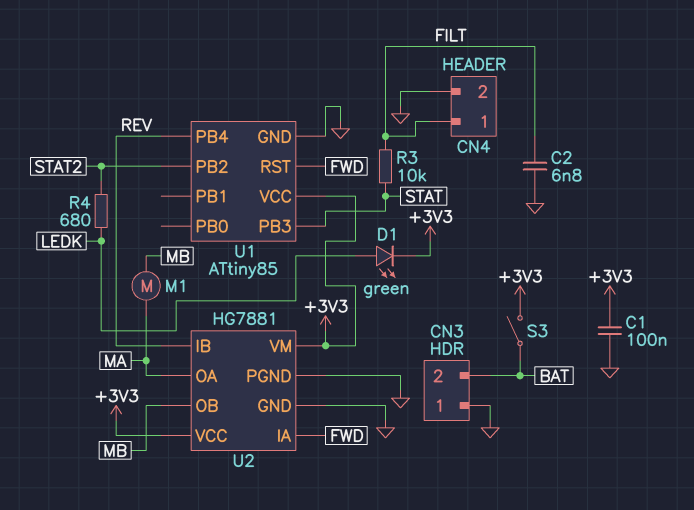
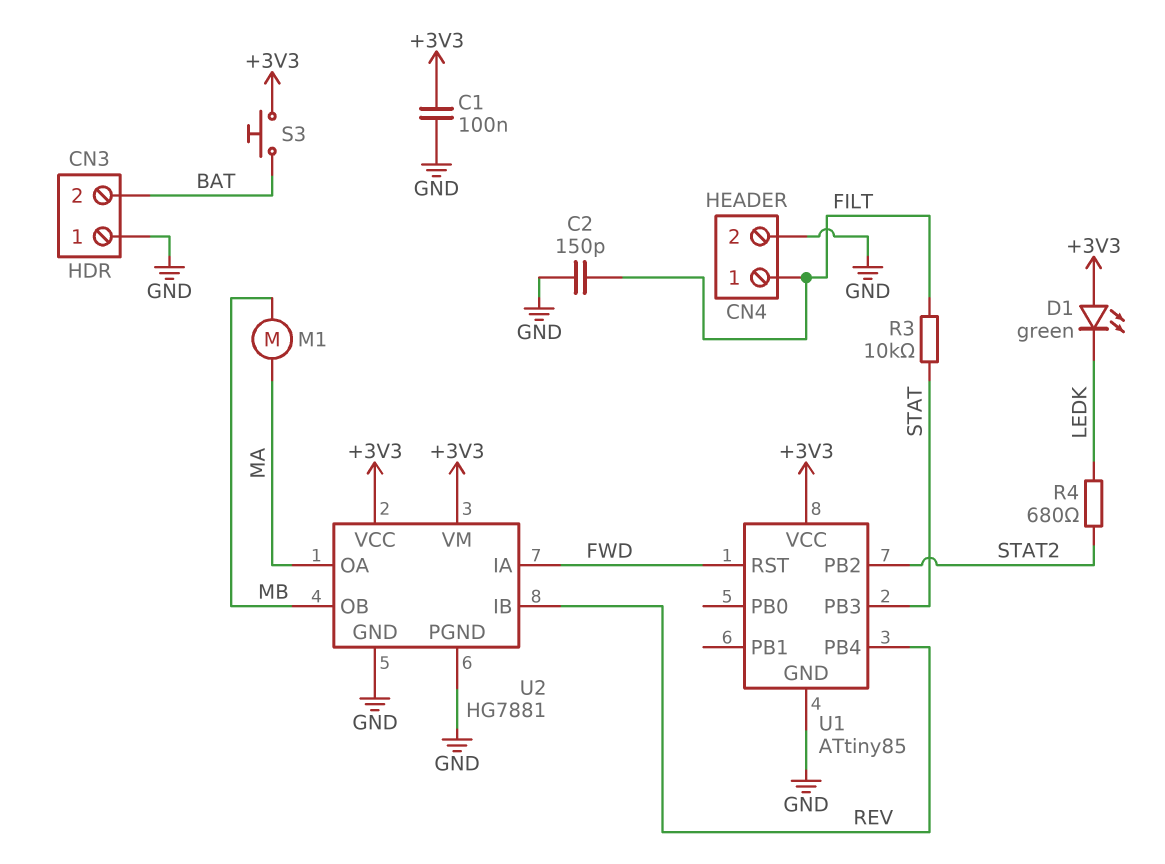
C2: 6.8nF (FILT, GND) -> 150pF (FILT, GND)
D1: LED green (A LEDK, K +3V3) -> LED green (A +3V3, K LEDK)
S3: switch (+3V3, BAT) -> button (+3V3, BAT)

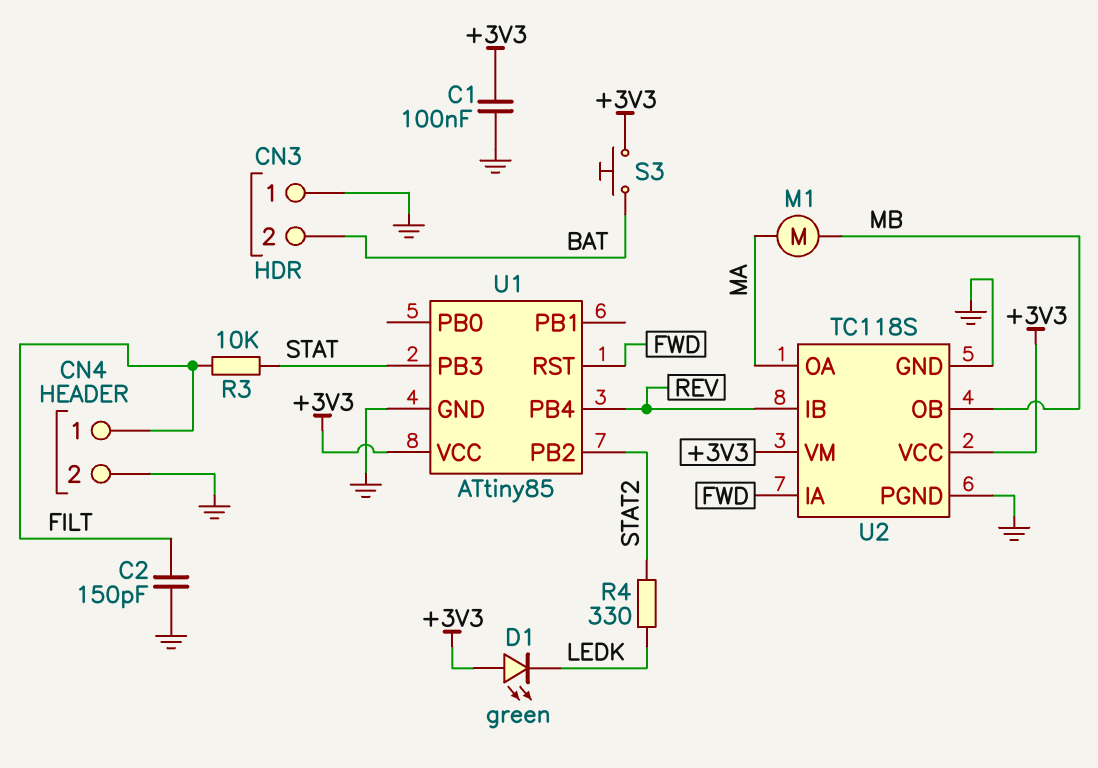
R4: 680 (LEDK, STAT2) -> 330 (LEDK, STAT2)
U2: HG7881 -> TC118S

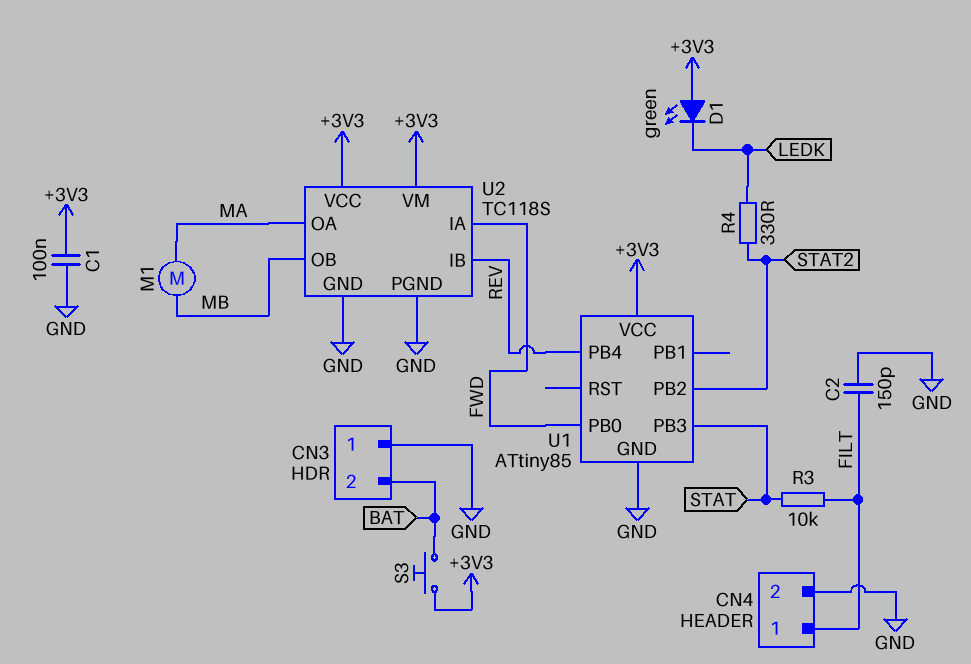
U1 pin PB0: none -> FWD
U1 pin RST: FWD -> none

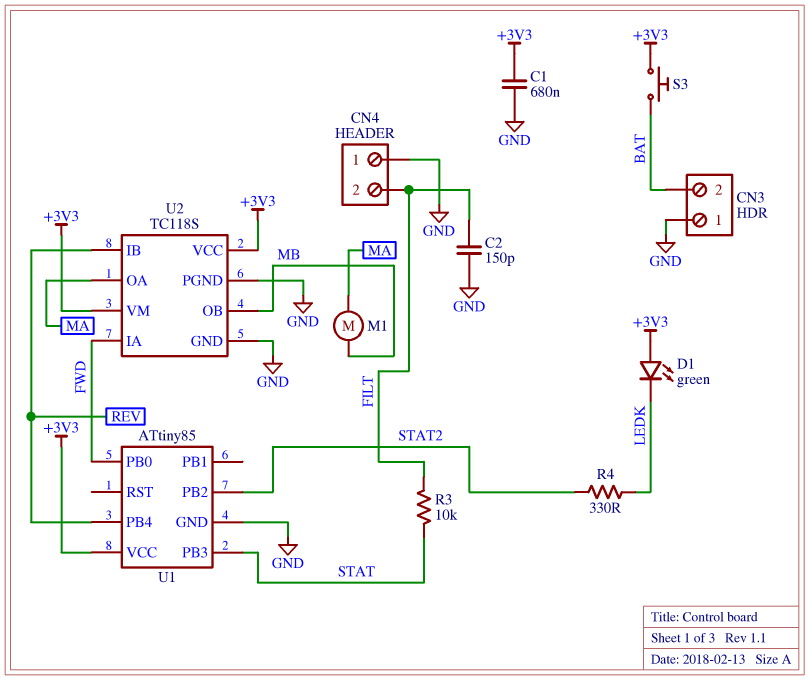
C1: 100nF (+3V3, GND) -> 680nF (+3V3, GND)
CN4 pin 1: FILT -> GND
CN4 pin 2: GND -> FILT

